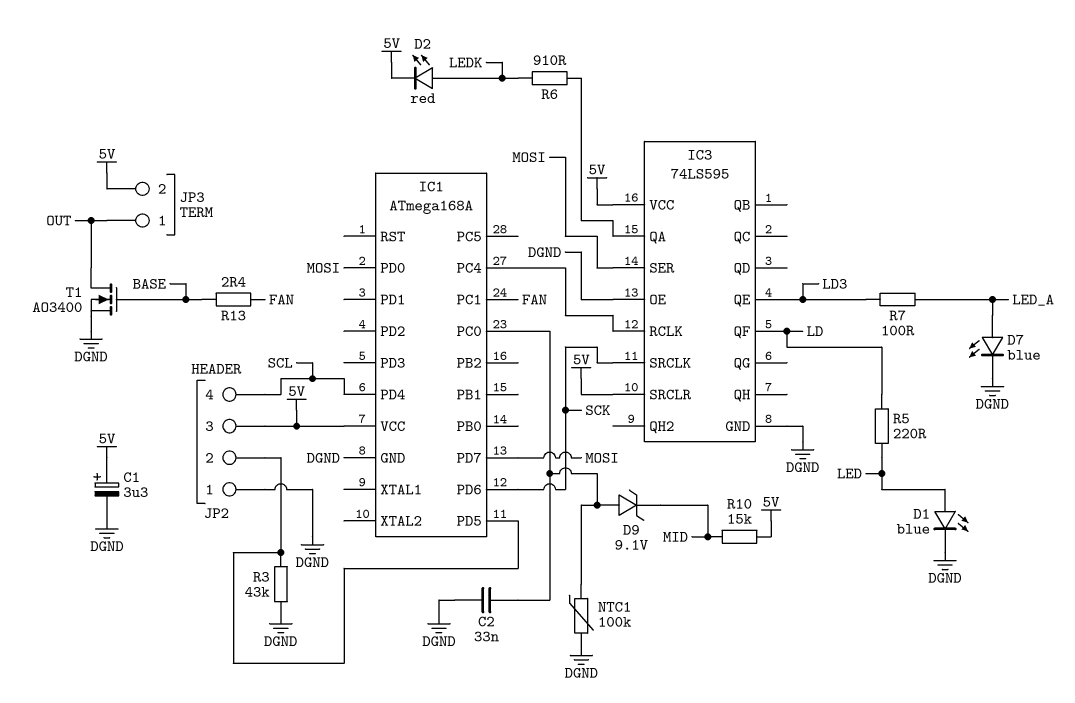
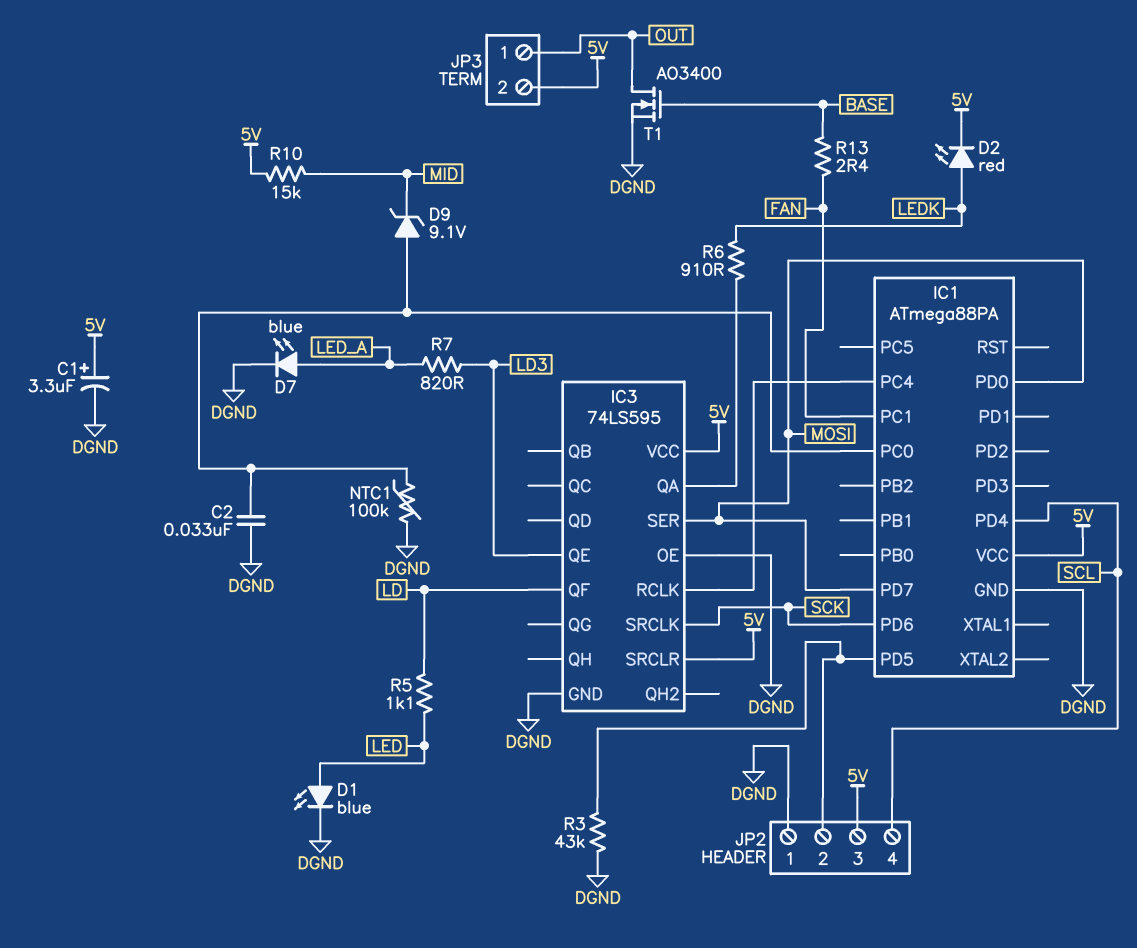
IC1: ATmega168A -> ATmega88PA
R5: 220 (LD, LED) -> 1.1k (LD, LED)
R7: 100 (LD3, LED_A) -> 820 (LD3, LED_A)

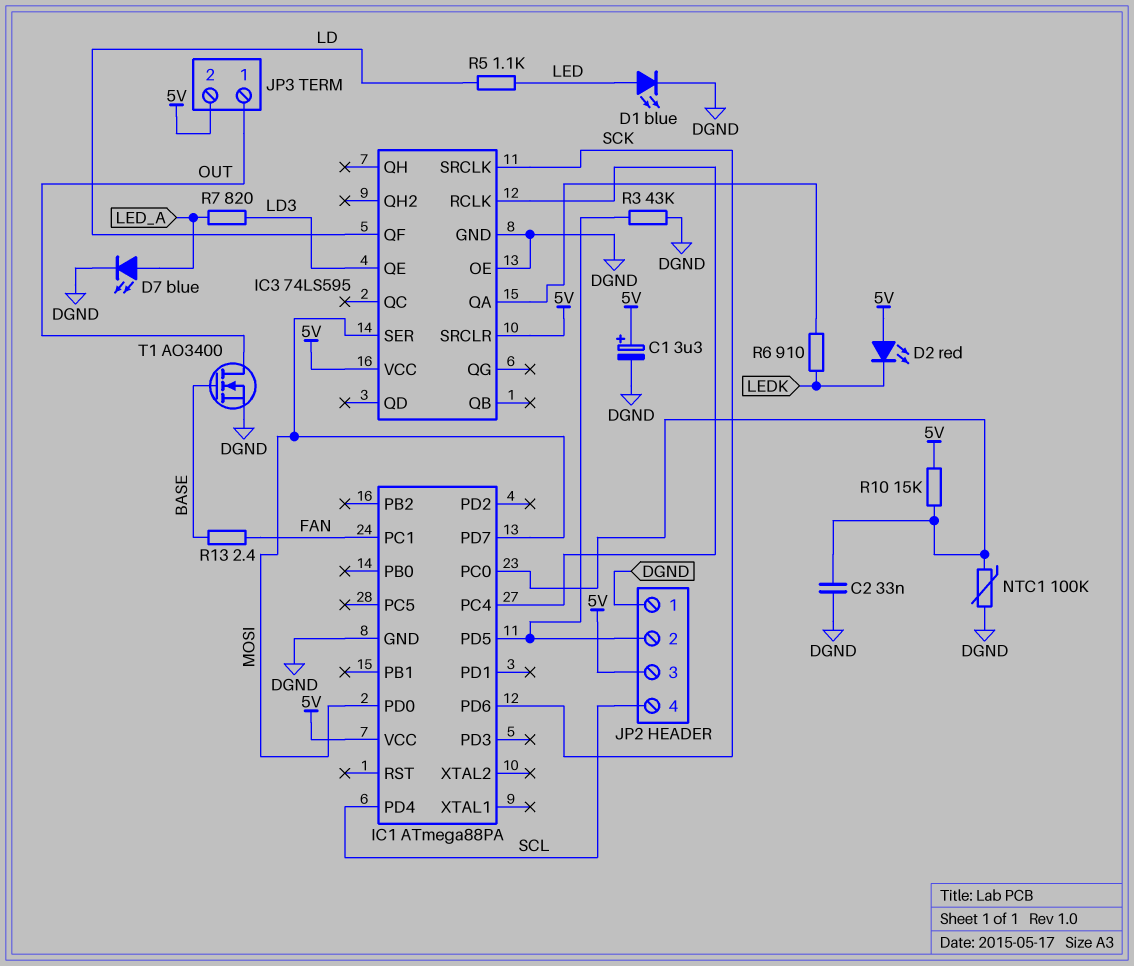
D2: LED red (A LEDK, K 5V) -> LED red (A 5V, K LEDK)
D9: zener 9.1V (A IC1/PC0, K MID) -> none
R10: 15k (5V, MID) -> 15k (5V, IC1/PC0)

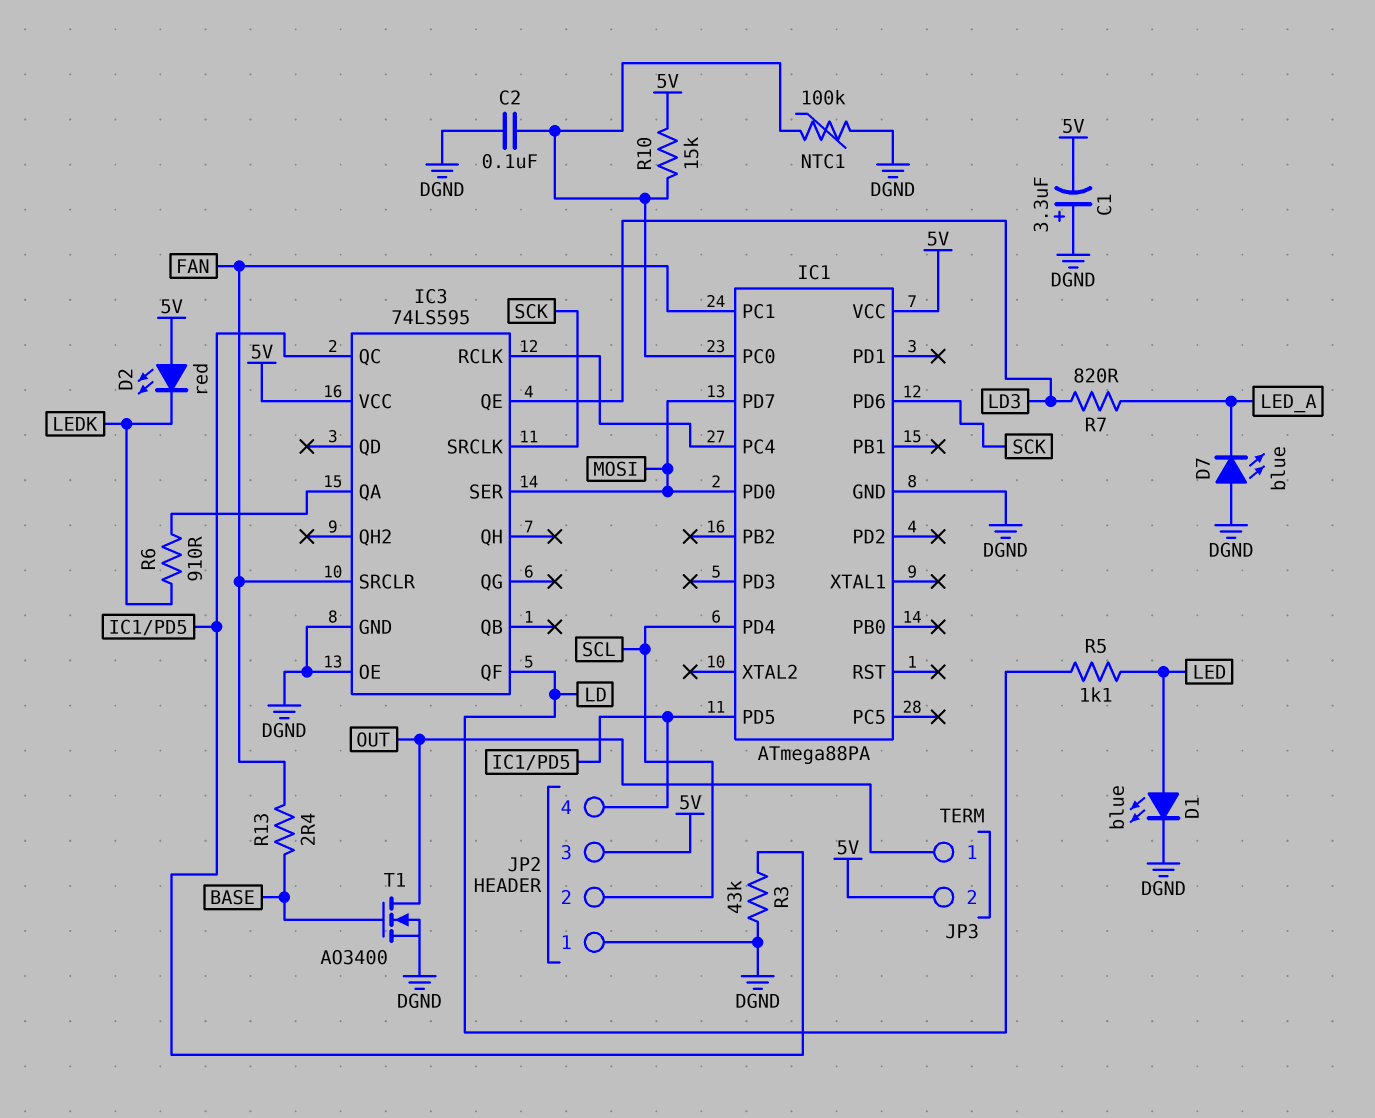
C1: 3.3uF (plus 5V, minus DGND) -> 3.3uF (plus DGND, minus 5V)
C2: 33nF (DGND, IC1/PC0) -> 100nF (DGND, IC1/PC0)
D7: LED blue (A LED_A, K DGND) -> LED blue (A DGND, K LED_A)
IC3 pin QC: none -> IC1/PD5
IC3 pin SRCLR: 5V -> FAN
JP2 pin 2: IC1/PD5 -> SCL
JP2 pin 4: SCL -> IC1/PD5

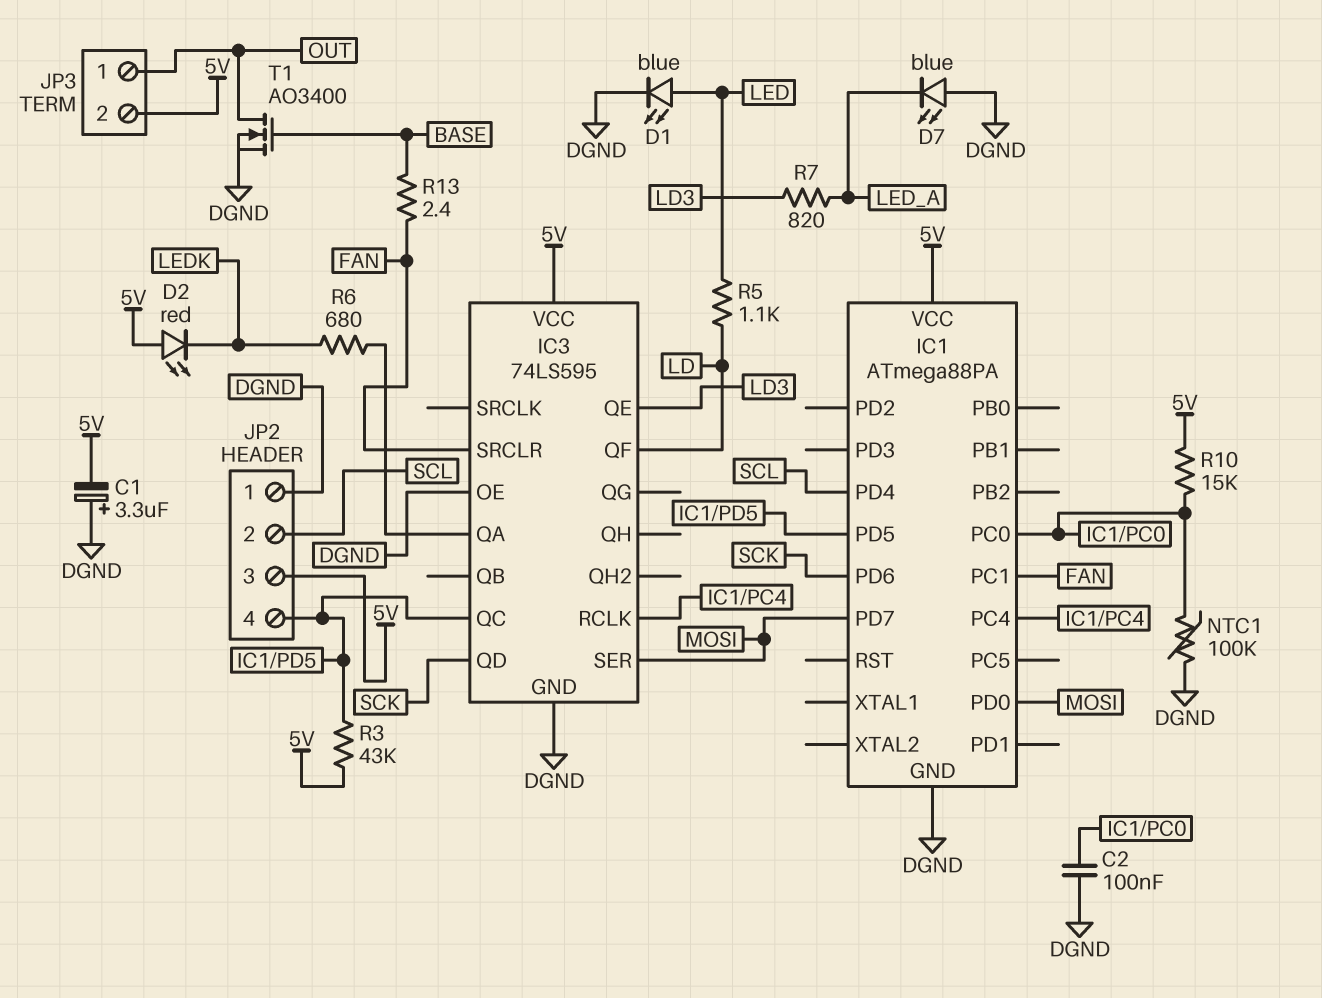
IC3 pin QD: none -> SCK
IC3 pin SRCLK: SCK -> none
R3: 43k (DGND, IC1/PD5) -> 43k (5V, IC1/PD5)
R6: 910 (IC3/QA, LEDK) -> 680 (IC3/QA, LEDK)

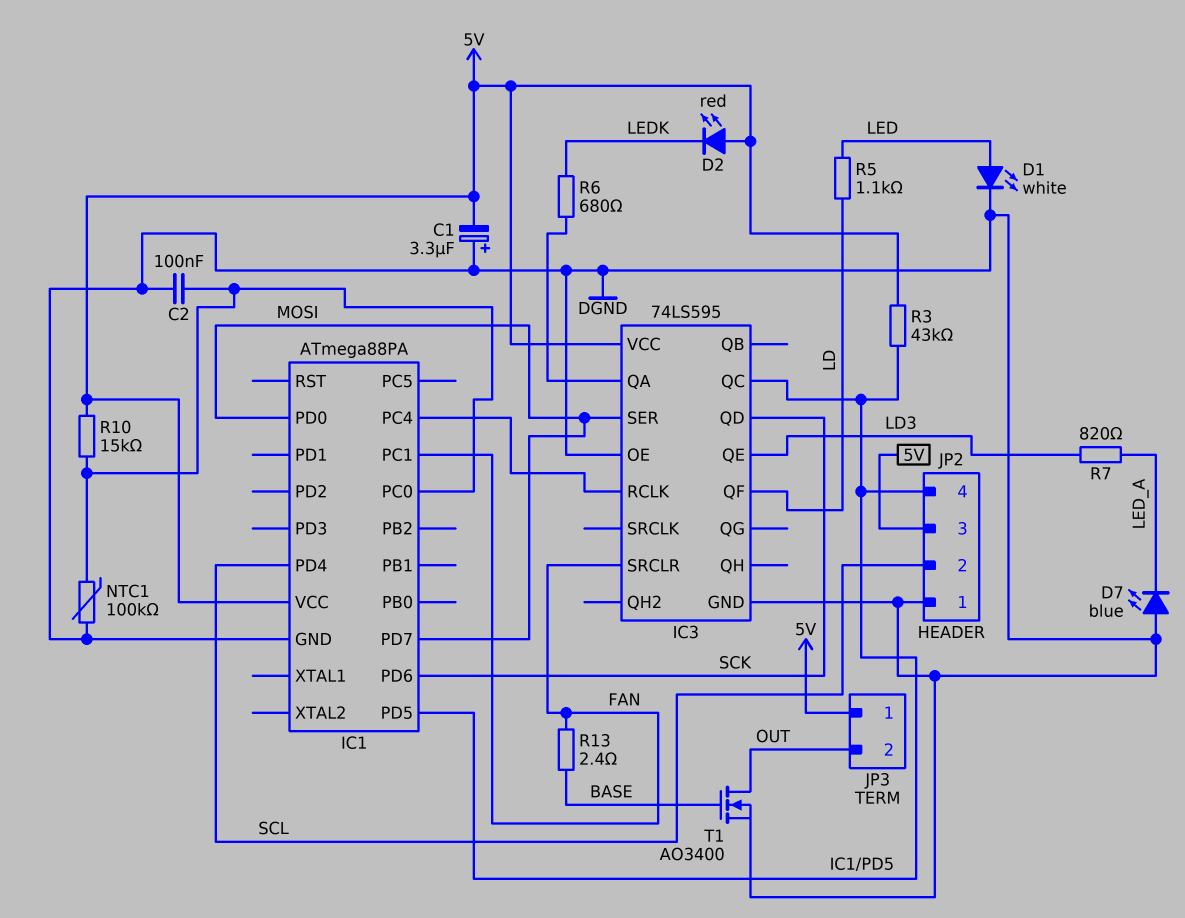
D1: LED blue (A LED, K DGND) -> LED white (A LED, K DGND)
JP3 pin 1: OUT -> 5V
JP3 pin 2: 5V -> OUT

